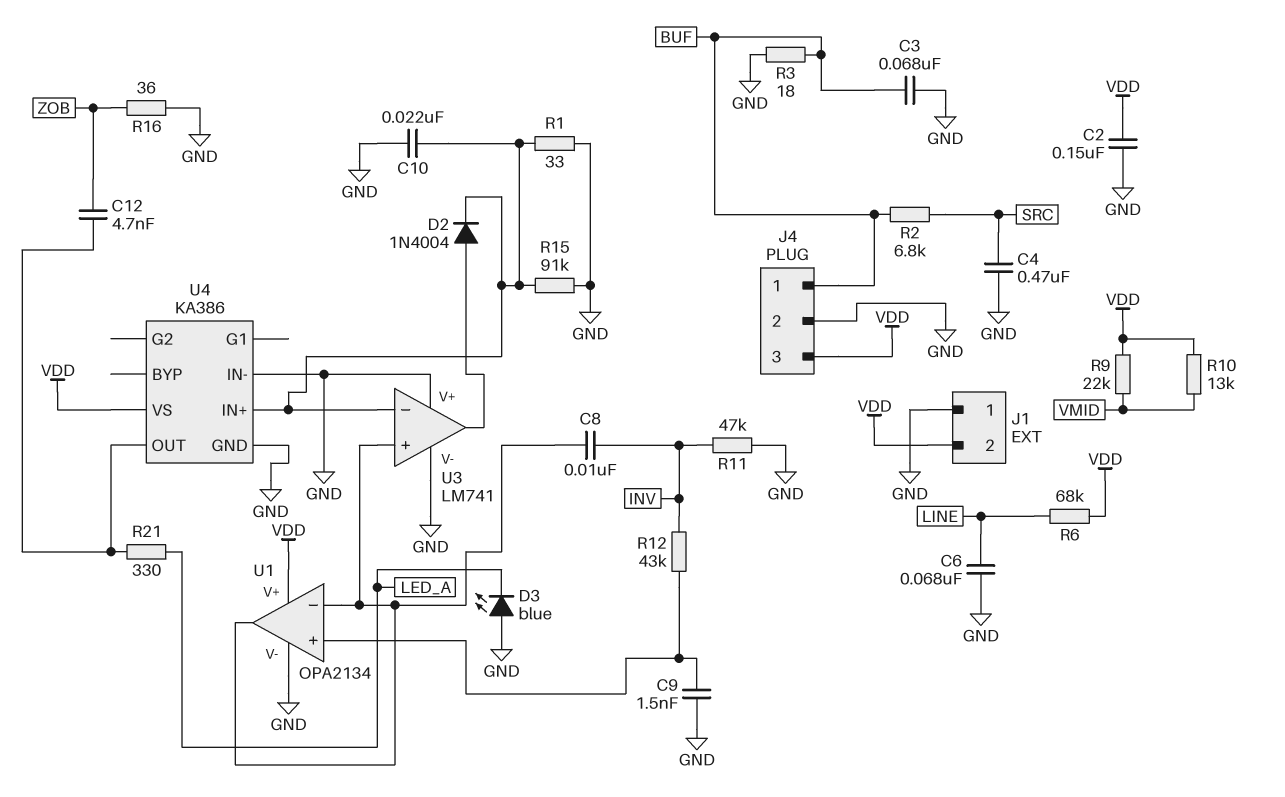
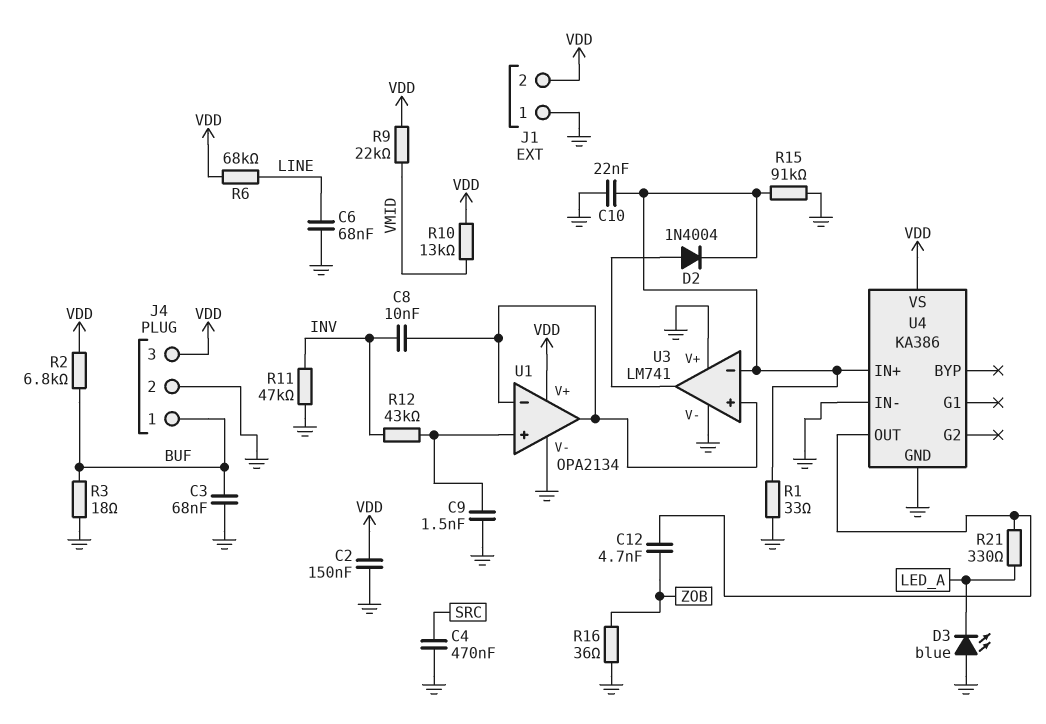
R2: 6.8k (BUF, SRC) -> 6.8k (BUF, VDD)

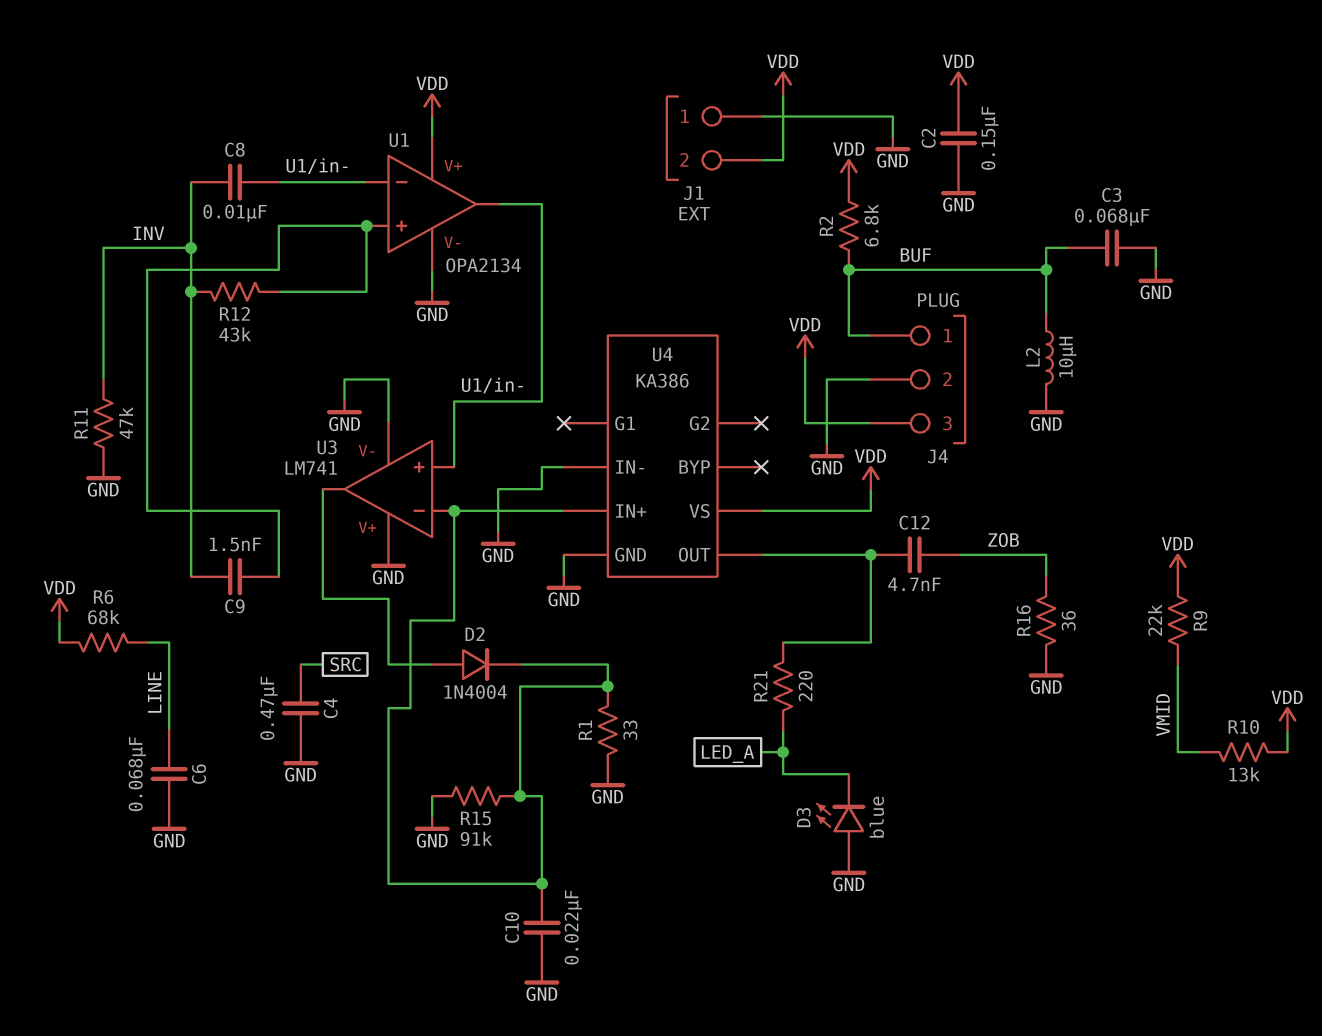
C9: 1.5nF (GND, U1/in+) -> 1.5nF (INV, U1/in+)
L2: none -> 10uH (BUF, GND)
R3: 18 (BUF, GND) -> none
R21: 330 (LED_A, U4/OUT) -> 220 (LED_A, U4/OUT)

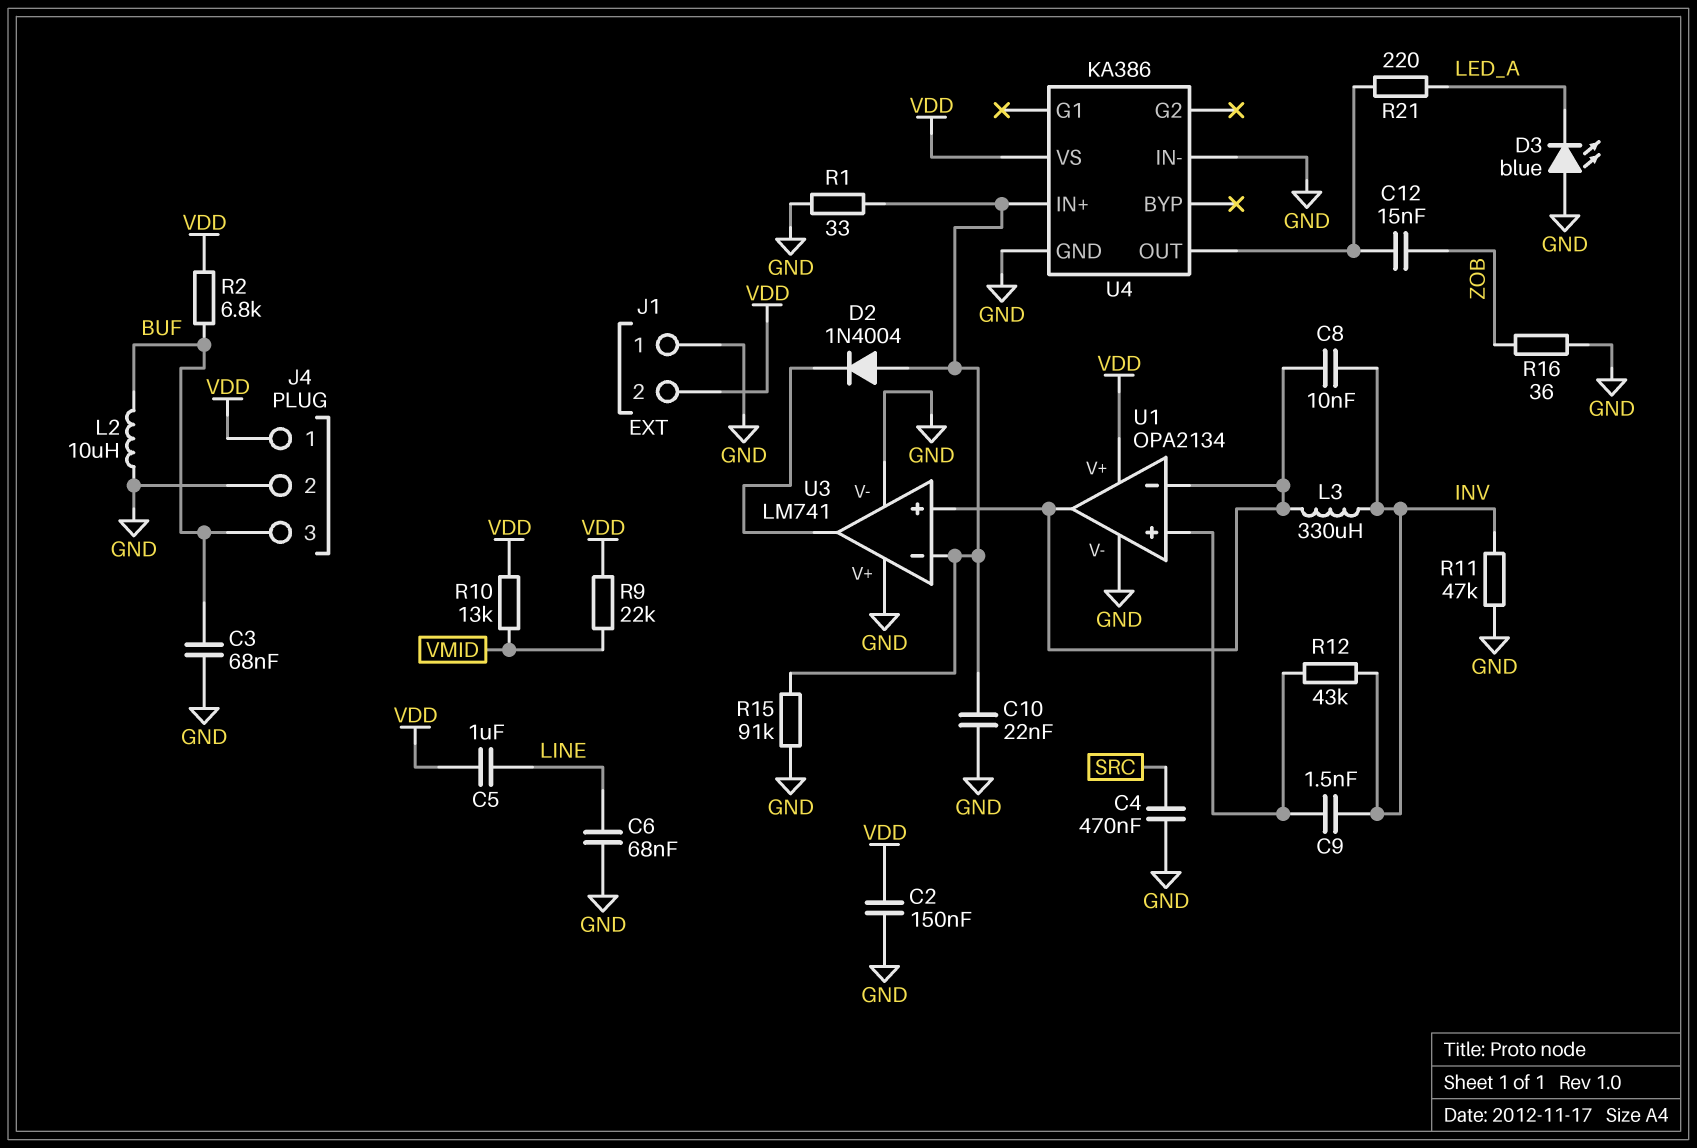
C5: none -> 1uF (LINE, VDD)
C12: 4.7nF (U4/OUT, ZOB) -> 15nF (U4/OUT, ZOB)
D2: diode 1N4004 (A U3/out, K U3/in-) -> diode 1N4004 (A U3/in-, K U3/out)
J4 pin 1: BUF -> VDD
J4 pin 3: VDD -> BUF
L3: none -> 330uH (INV, U1/in-)
R6: 68k (LINE, VDD) -> none

